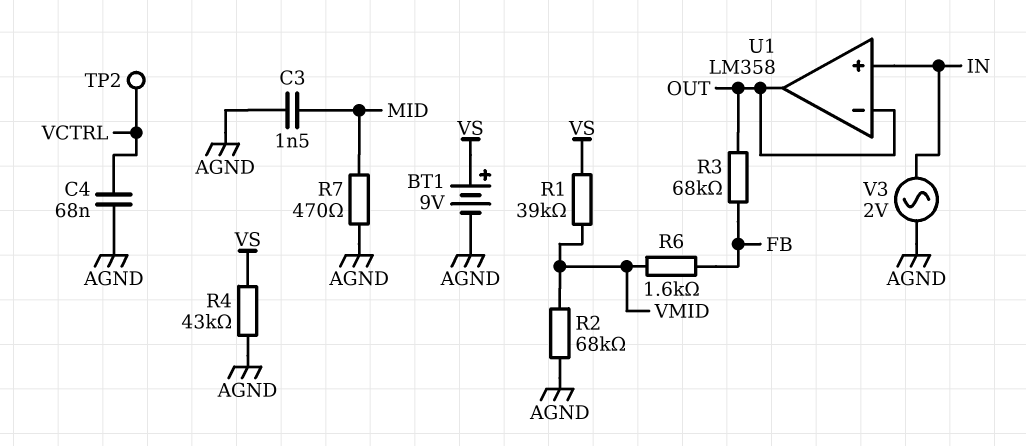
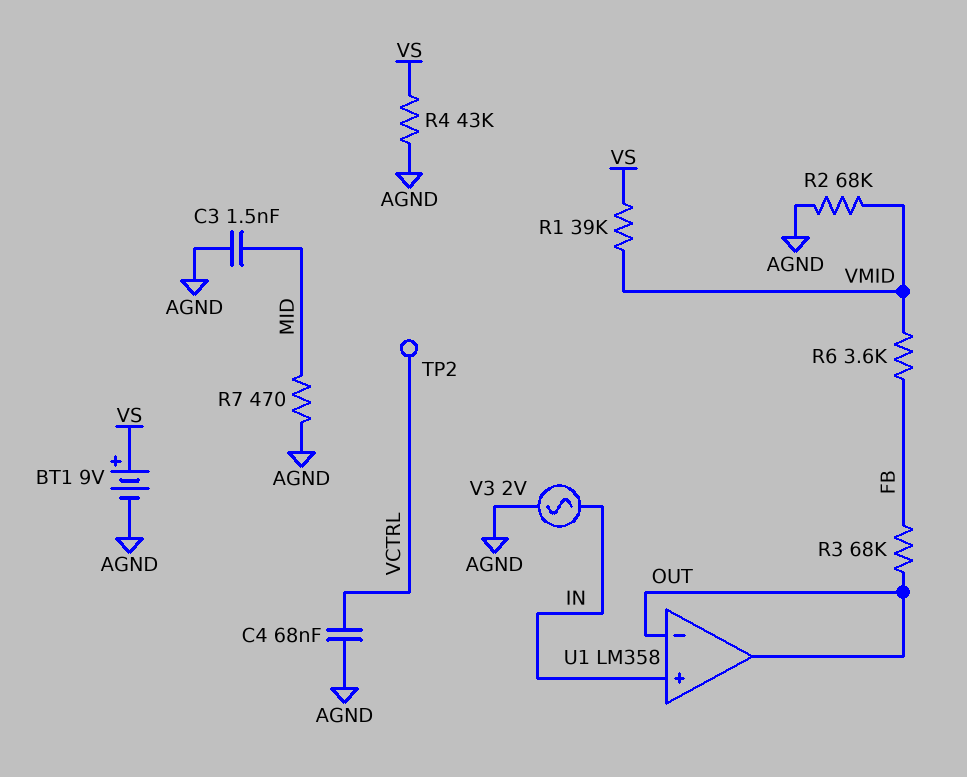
R6: 1.6k (FB, VMID) -> 3.6k (FB, VMID)

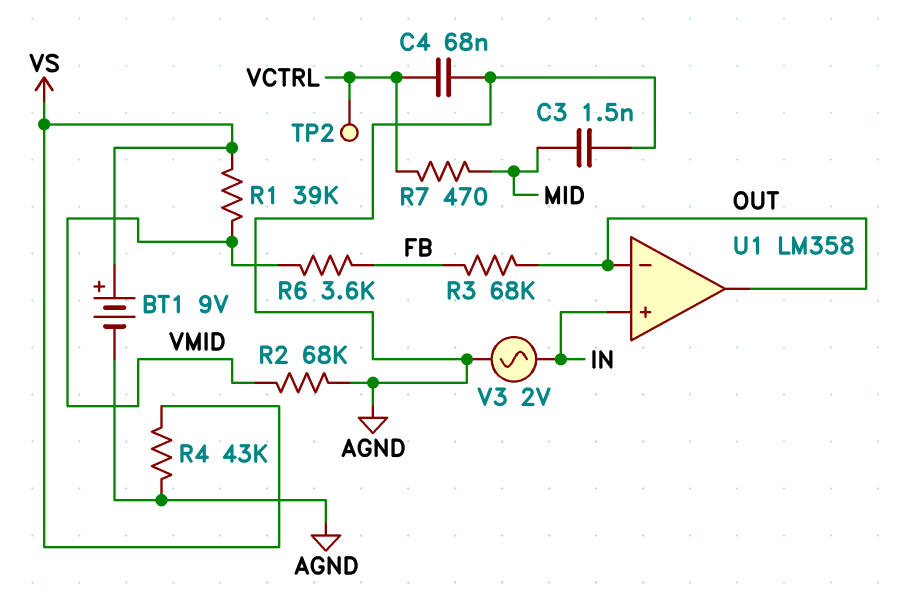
R7: 470 (AGND, MID) -> 470 (MID, VCTRL)

